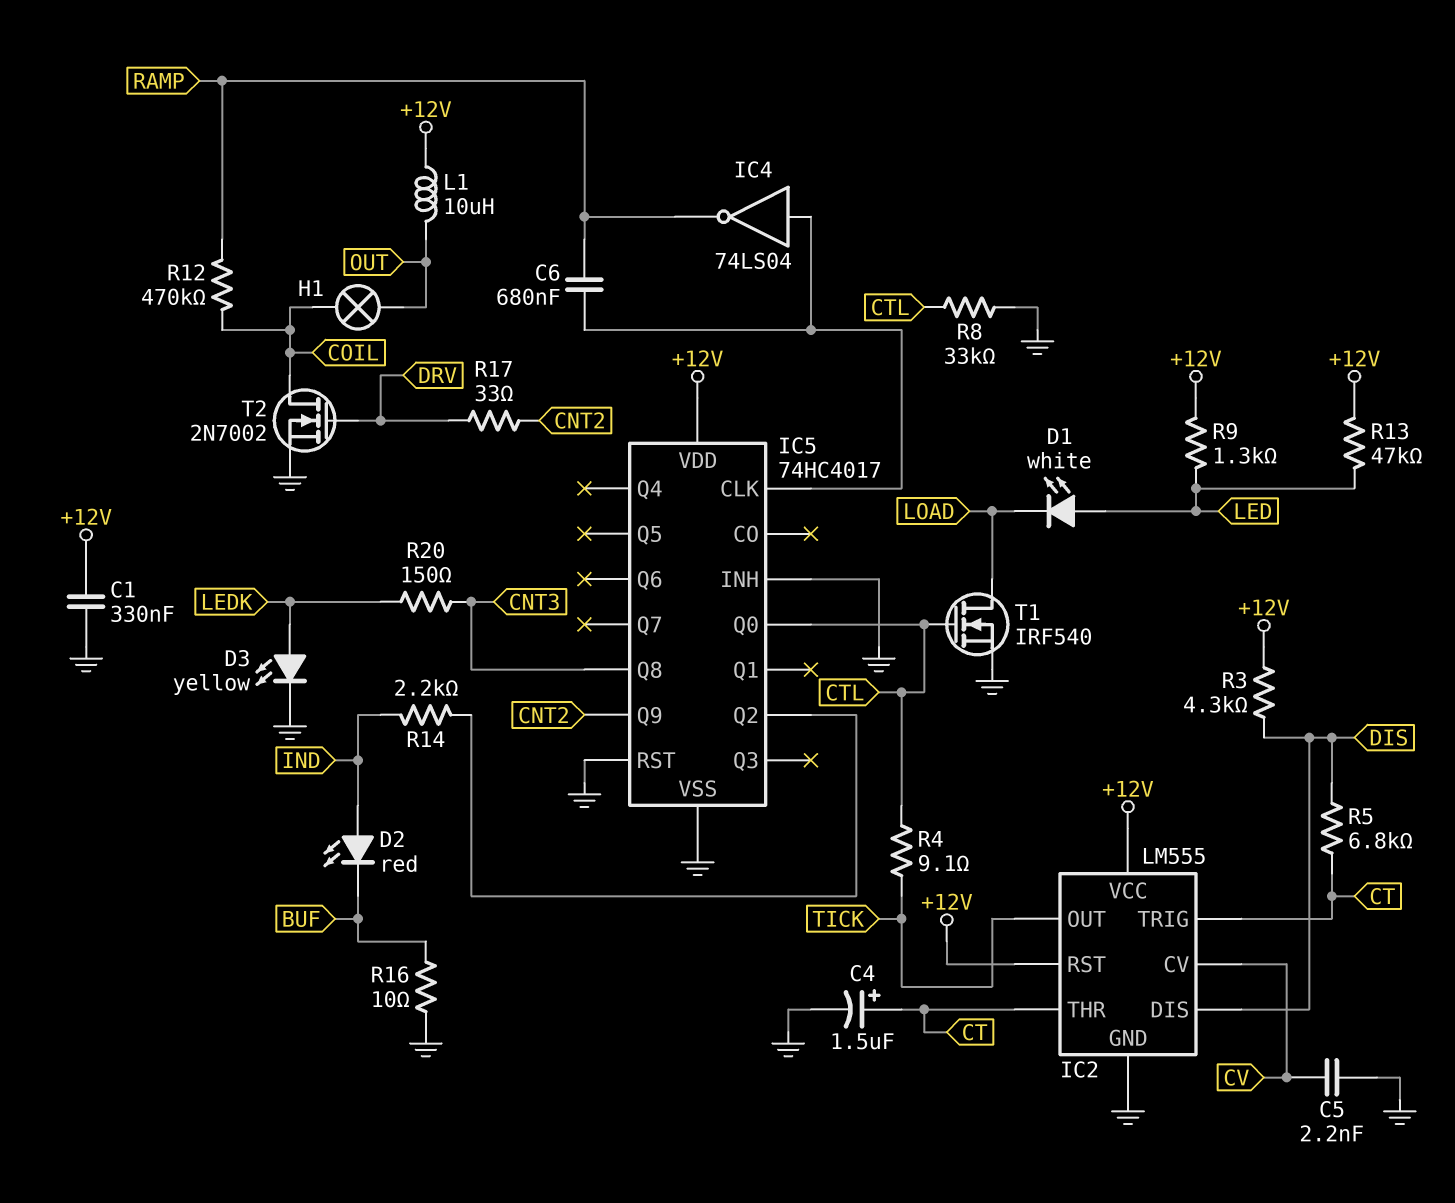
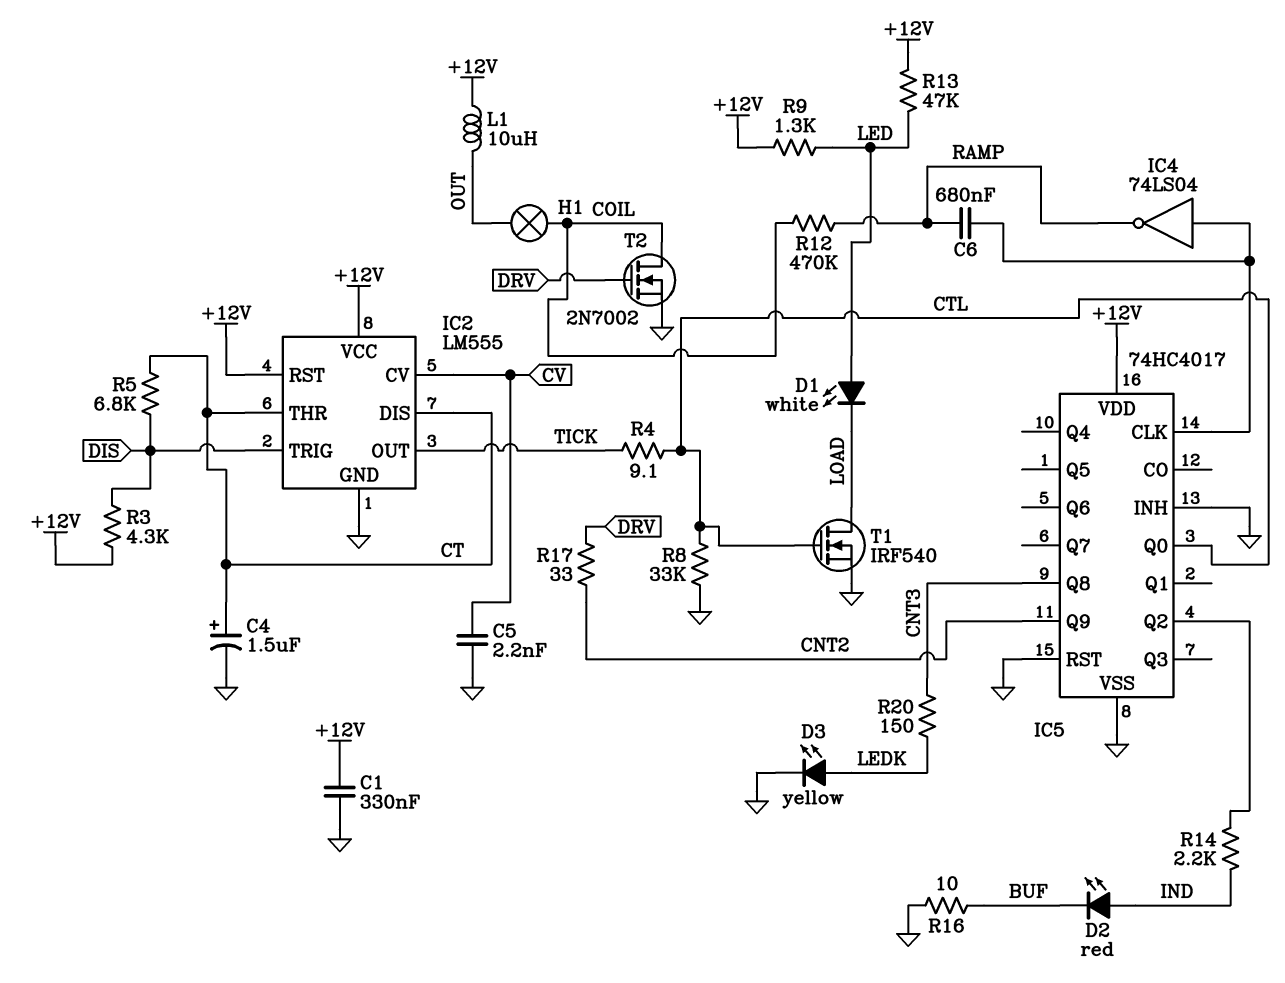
IC2 pin DIS: DIS -> CT
IC2 pin TRIG: CT -> DIS

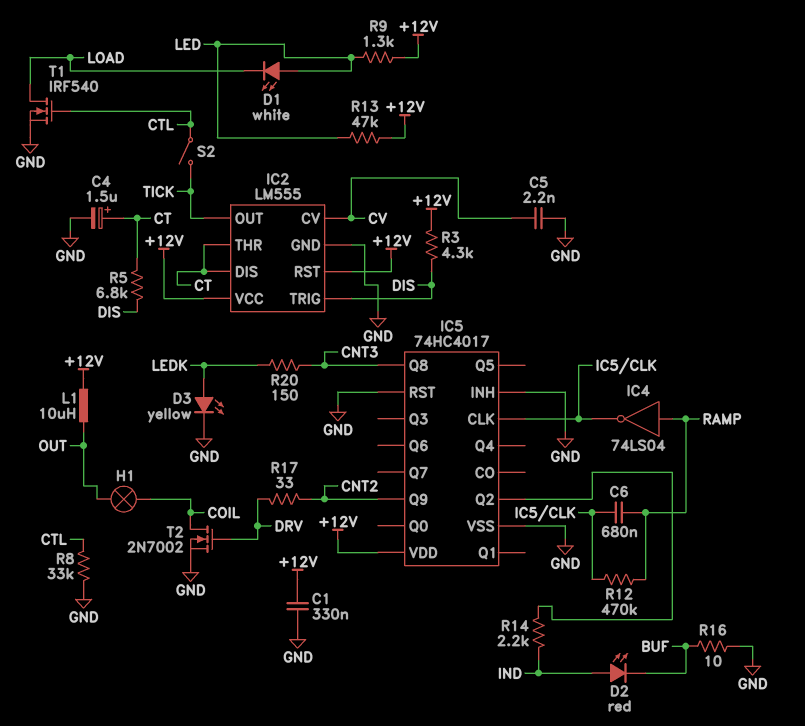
IC4: NOT 74LS04 (in IC5/CLK, out RAMP) -> NOT 74LS04 (in RAMP, out IC5/CLK)
IC5 pin Q0: CTL -> none
R4: 9.1 (CTL, TICK) -> none
R12: 470k (COIL, RAMP) -> 470k (IC5/CLK, RAMP)
S2: none -> switch (CTL, TICK)

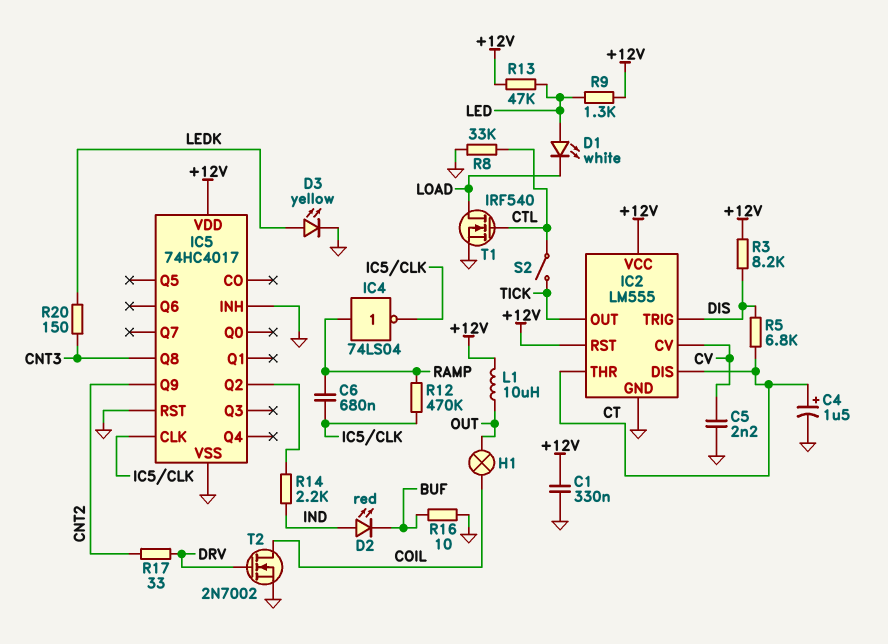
R3: 4.3k (+12V, DIS) -> 8.2k (+12V, DIS)

